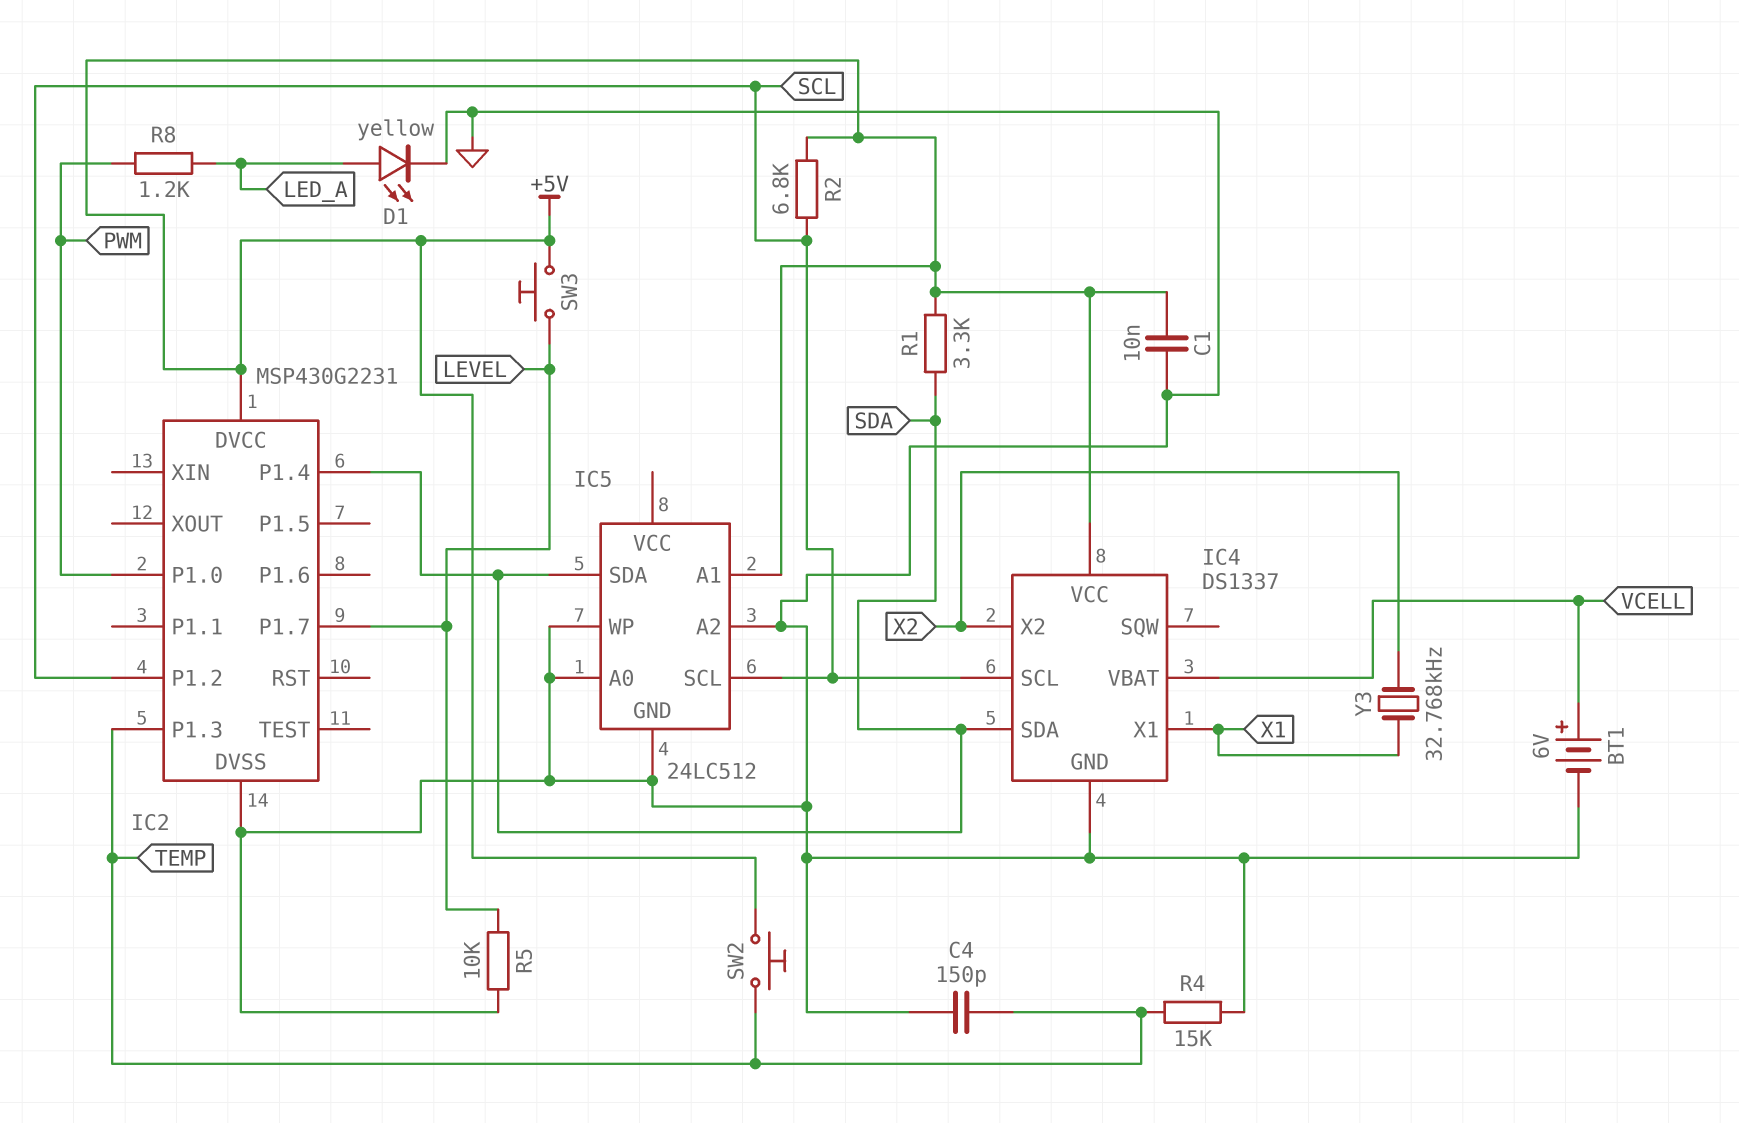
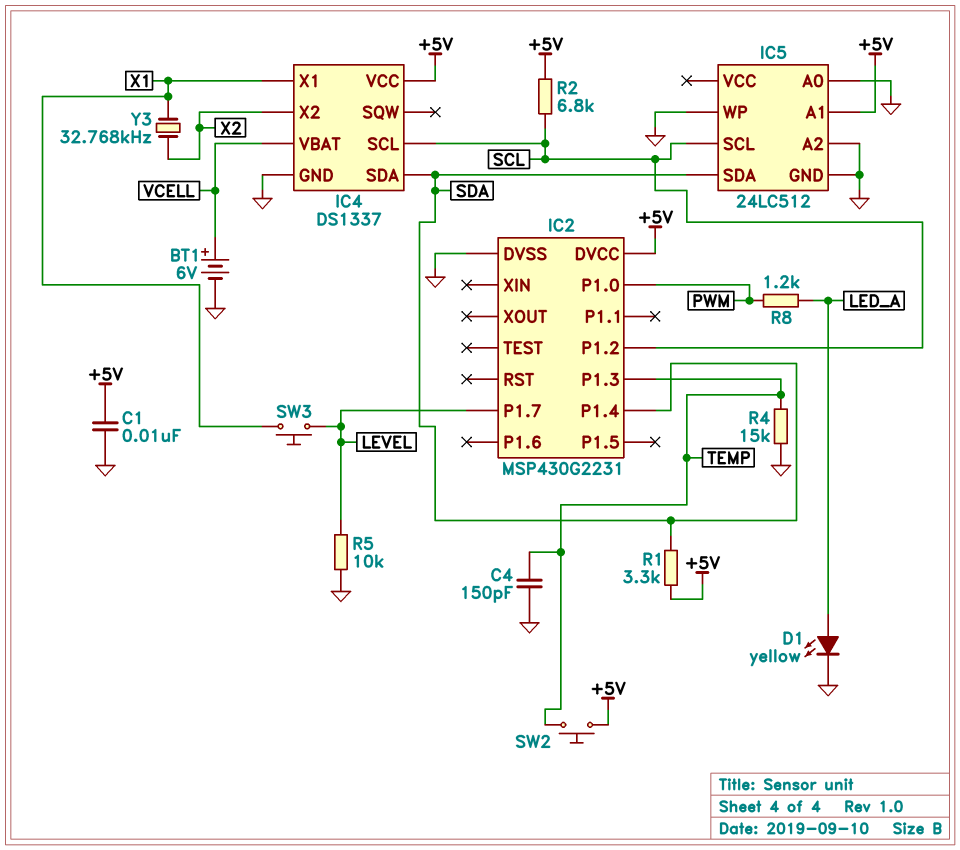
SW3: button (+5V, LEVEL) -> button (LEVEL, X1)

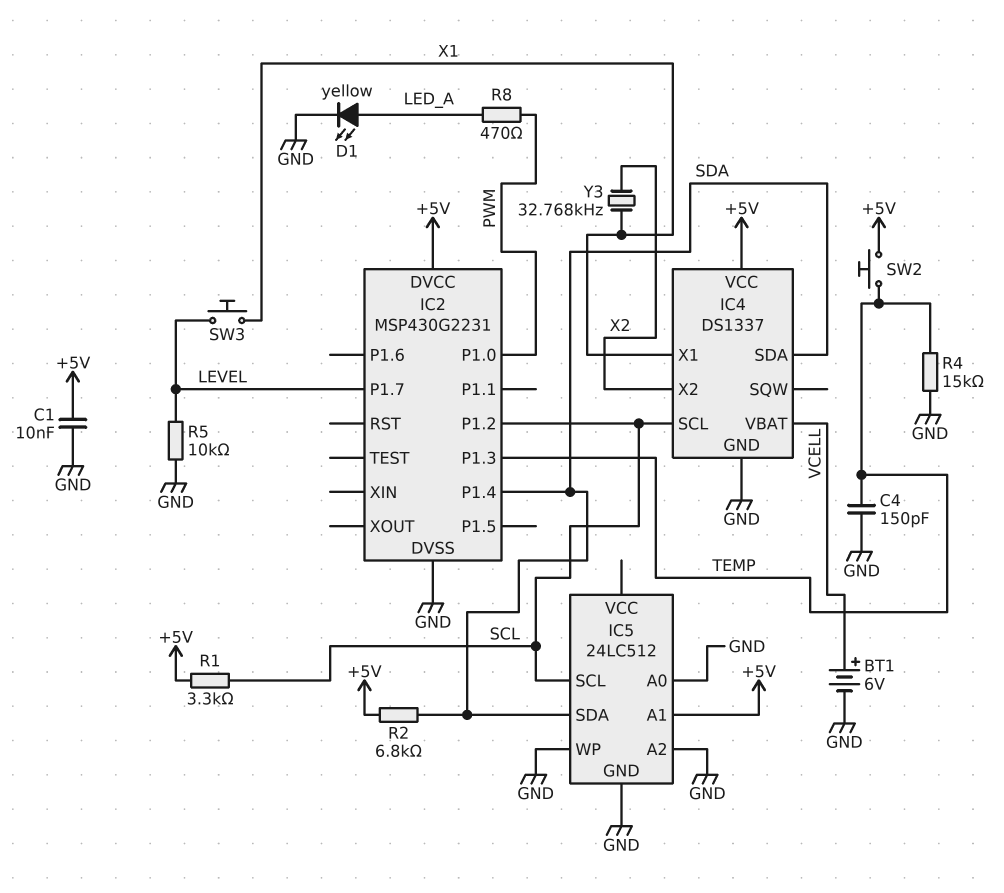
R1: 3.3k (+5V, SDA) -> 3.3k (+5V, SCL)
R2: 6.8k (+5V, SCL) -> 6.8k (+5V, SDA)
R8: 1.2k (LED_A, PWM) -> 470 (LED_A, PWM)

